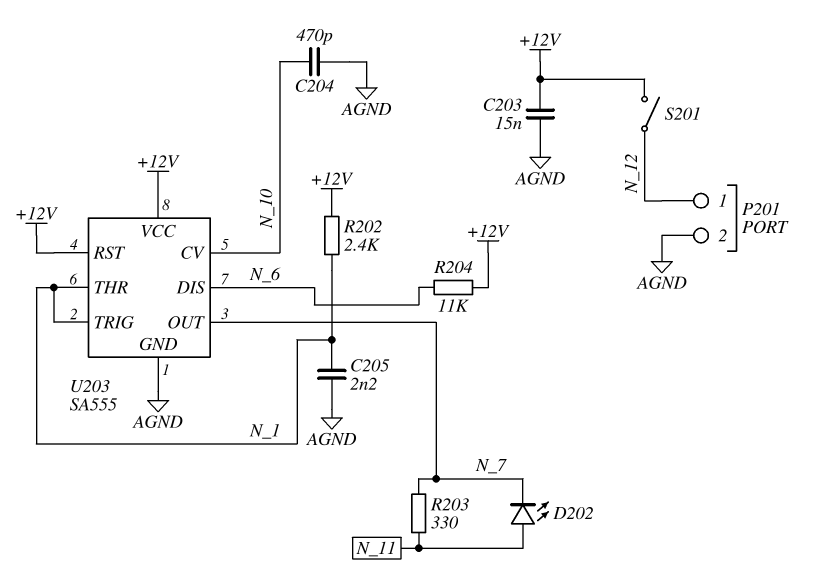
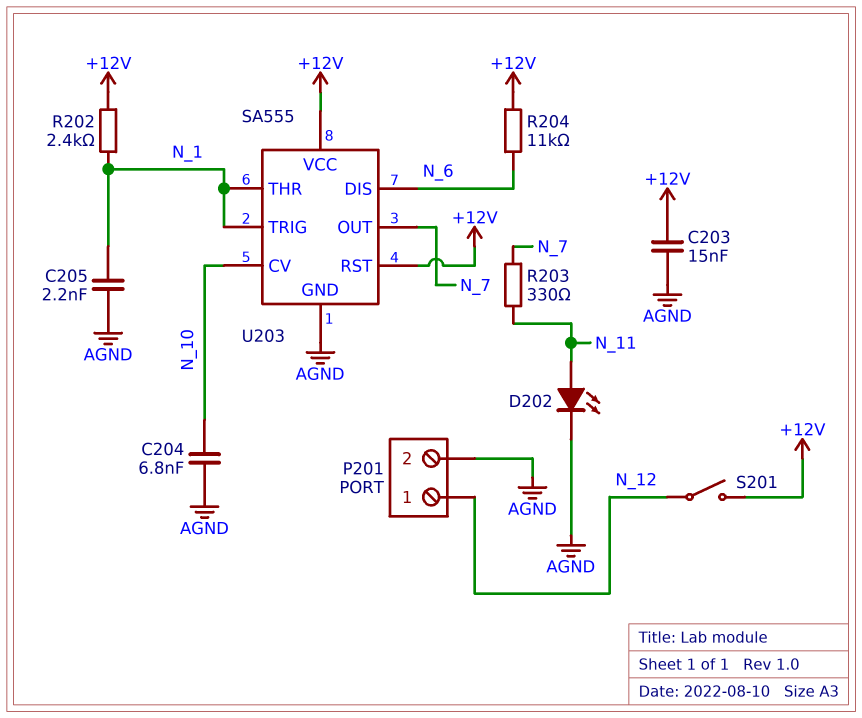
C204: 470pF (AGND, N_10) -> 6.8nF (AGND, N_10)
D202: LED (A N_11, K N_7) -> LED (A N_11, K AGND)

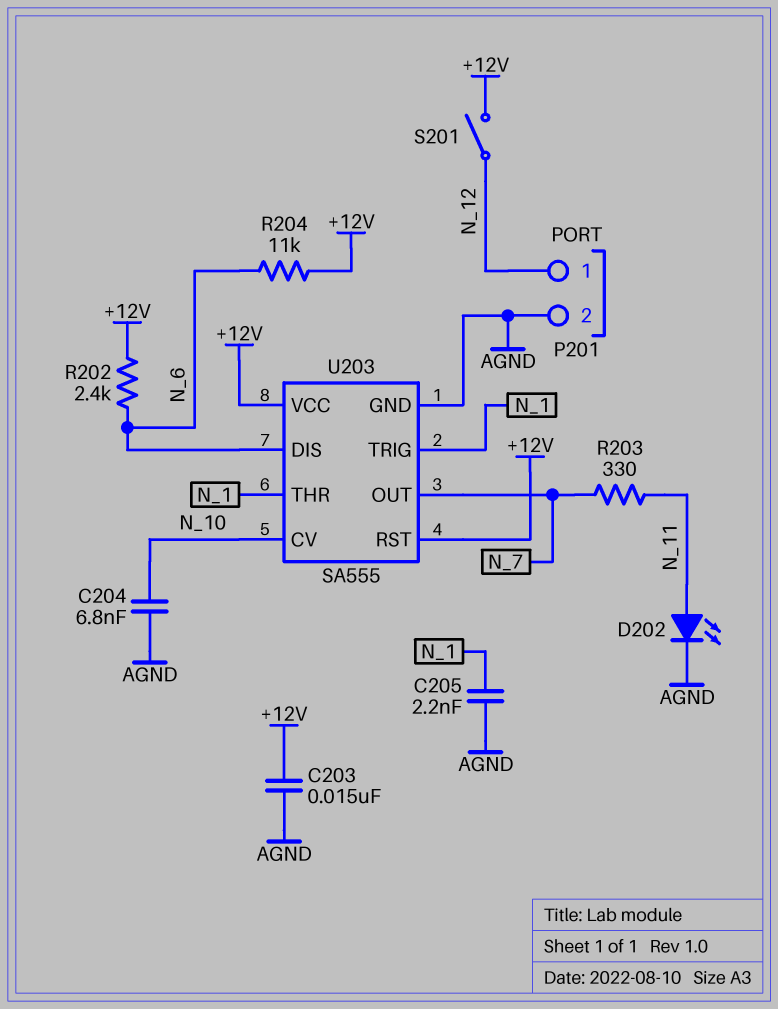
R202: 2.4k (+12V, N_1) -> 2.4k (+12V, N_6)

